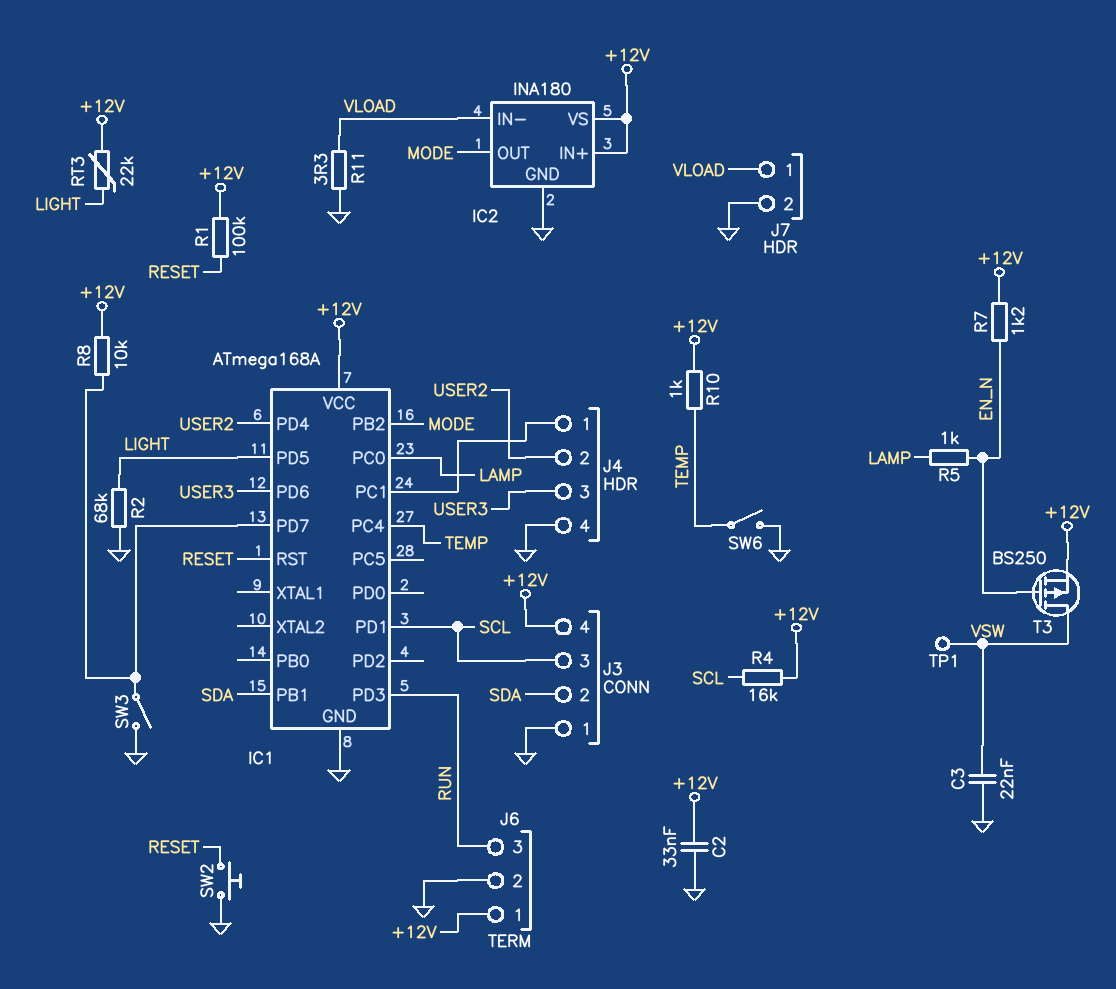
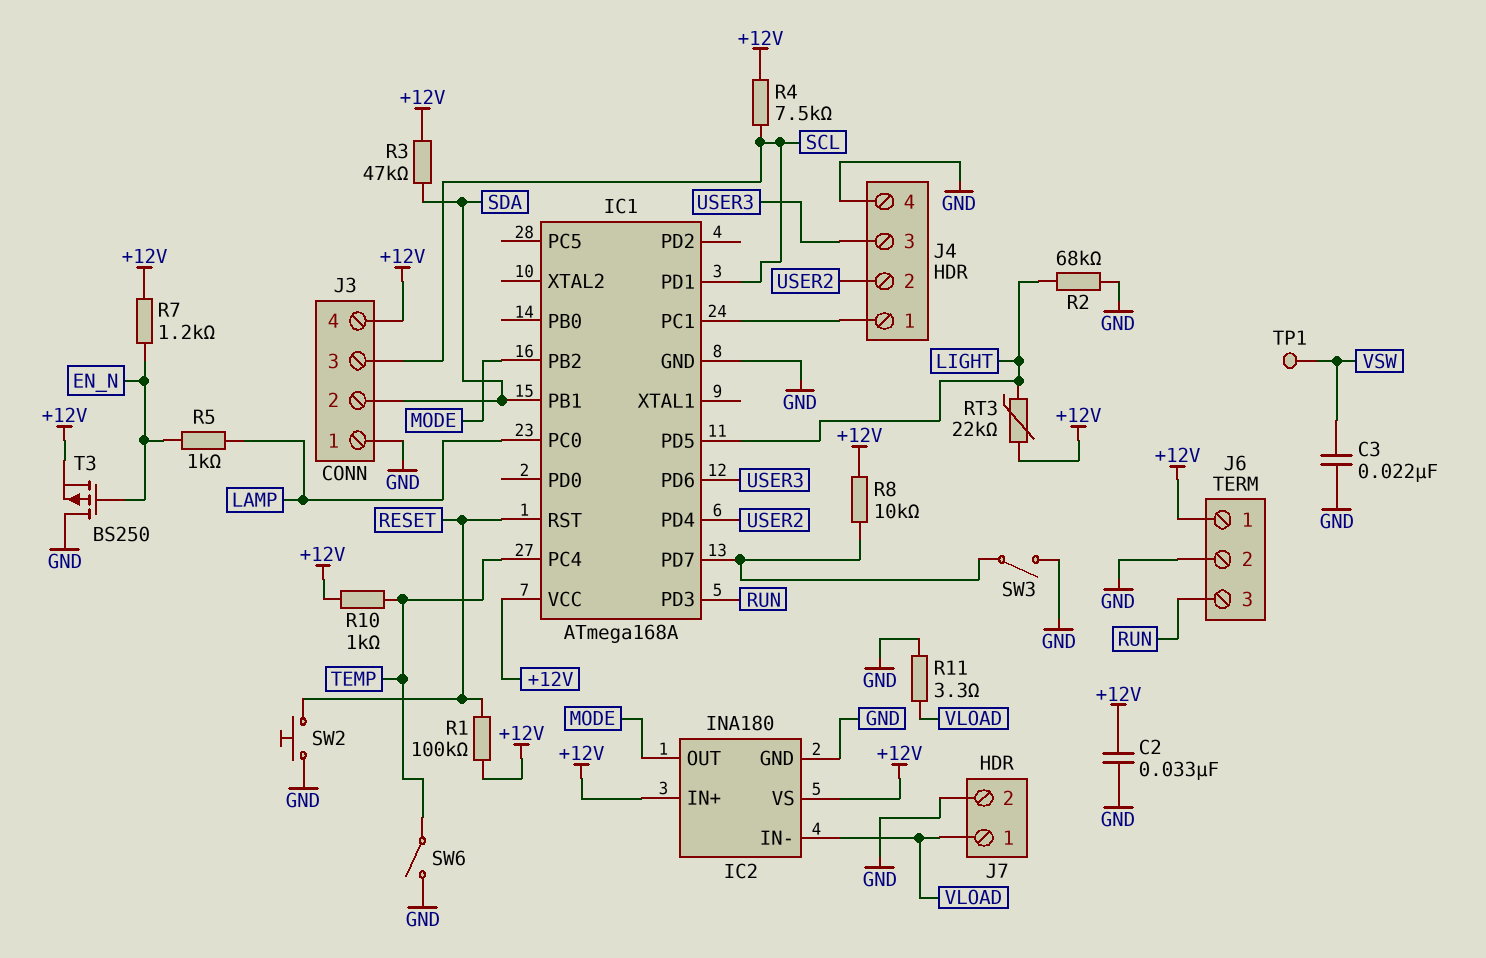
R3: none -> 47k (+12V, SDA)
R4: 16k (+12V, SCL) -> 7.5k (+12V, SCL)
T3: PMOS BS250 (G EN_N, D VSW, S +12V) -> PMOS BS250 (G EN_N, D GND, S +12V)

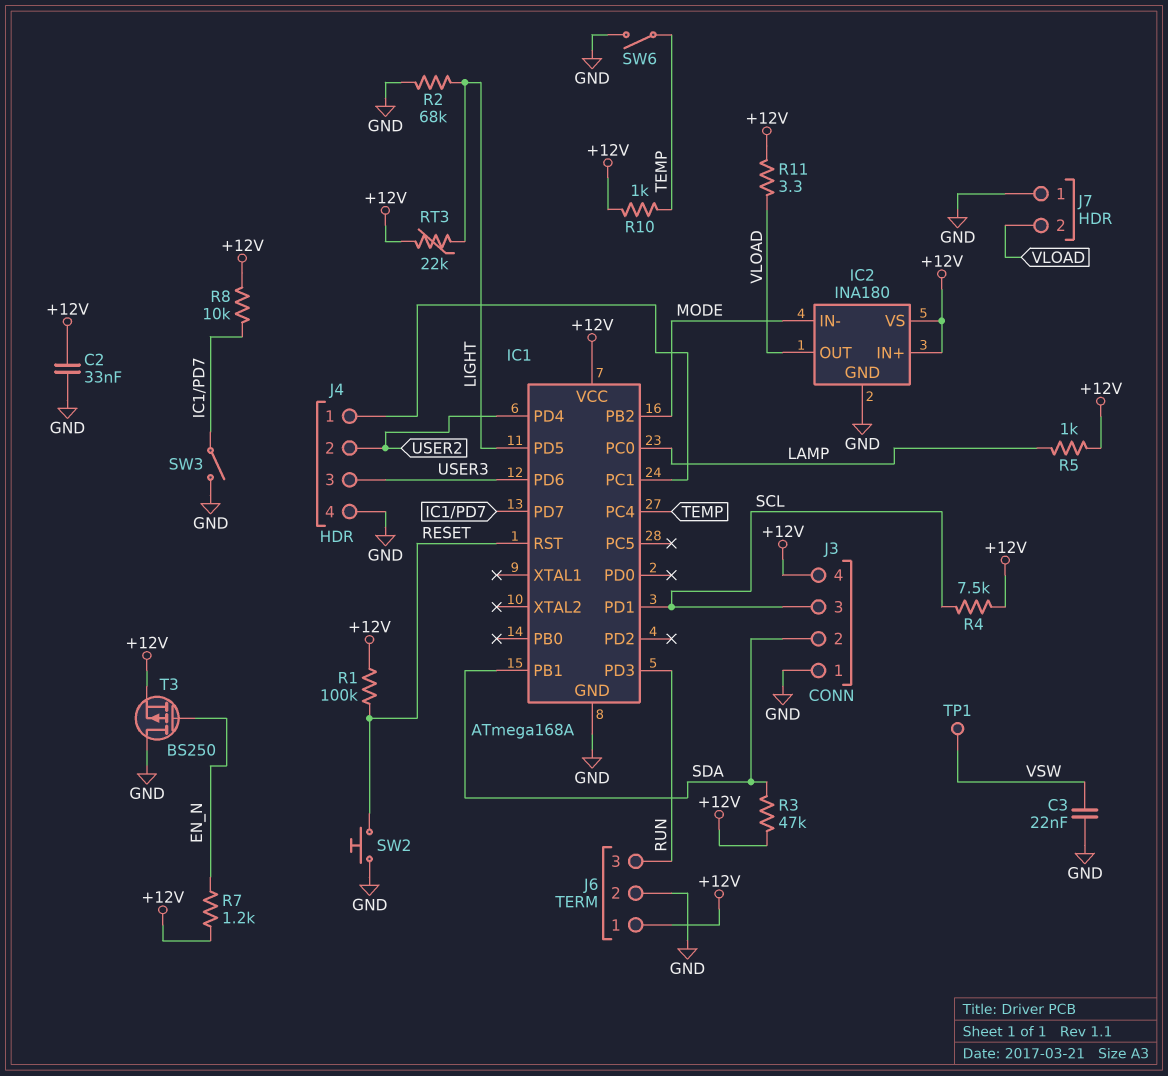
IC2 pin IN-: VLOAD -> MODE
IC2 pin OUT: MODE -> VLOAD
J7 pin 1: VLOAD -> GND
J7 pin 2: GND -> VLOAD
R5: 1k (EN_N, LAMP) -> 1k (+12V, LAMP)
R11: 3.3 (GND, VLOAD) -> 3.3 (+12V, VLOAD)

